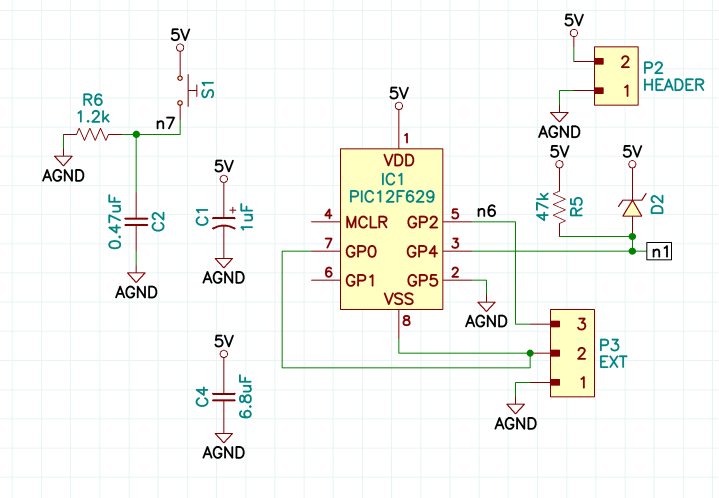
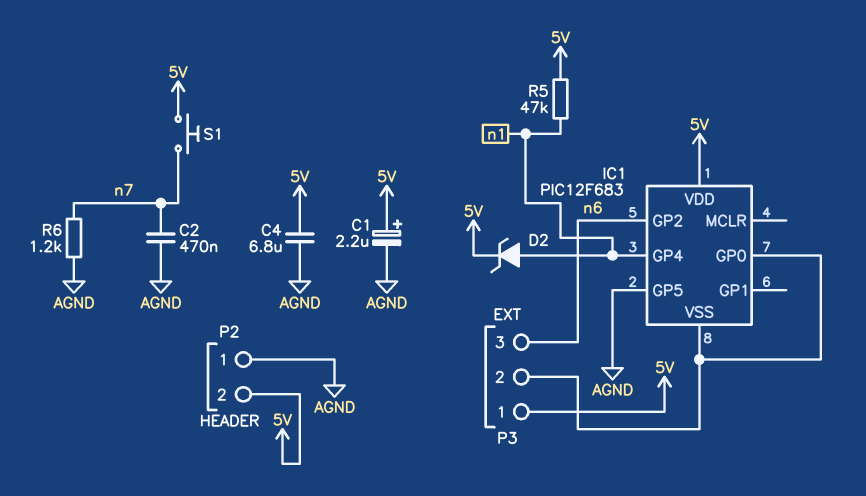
C1: 1uF (plus 5V, minus AGND) -> 2.2uF (plus 5V, minus AGND)
IC1: PIC12F629 -> PIC12F683
P3 pin 1: AGND -> 5V

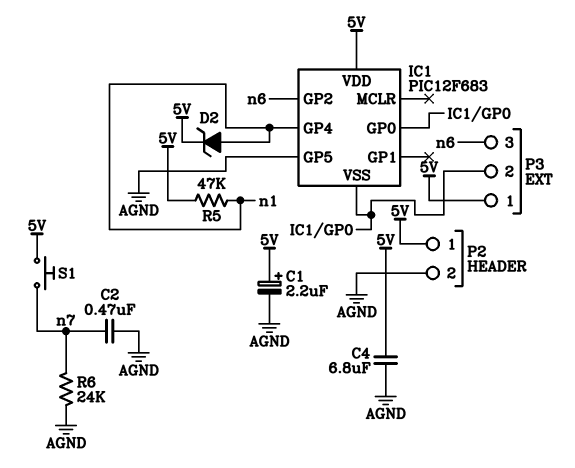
P2 pin 1: AGND -> 5V
P2 pin 2: 5V -> AGND
R6: 1.2k (AGND, n7) -> 24k (AGND, n7)

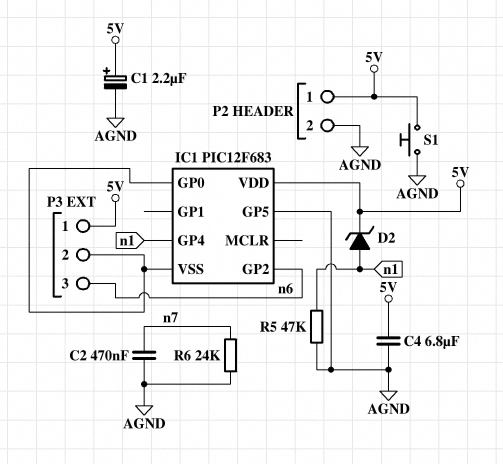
R5: 47k (5V, n1) -> 47k (AGND, n1)
S1: button (5V, n7) -> button (5V, AGND)

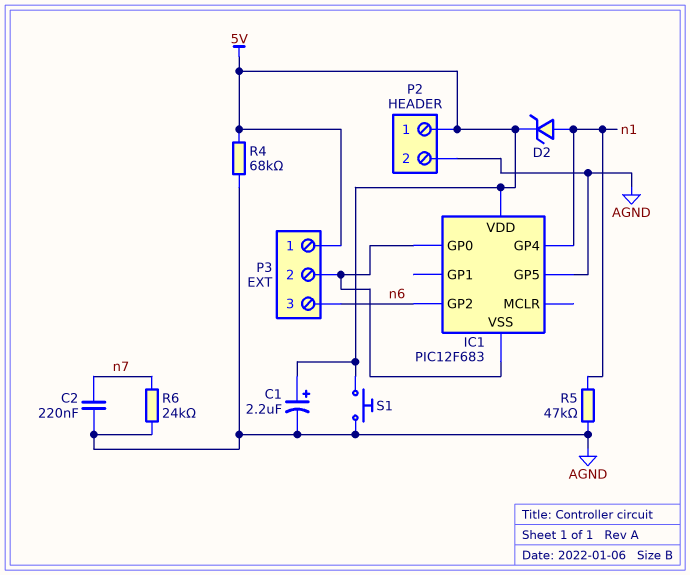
C2: 470nF (AGND, n7) -> 220nF (AGND, n7)
C4: 6.8uF (5V, AGND) -> none
R4: none -> 68k (5V, AGND)

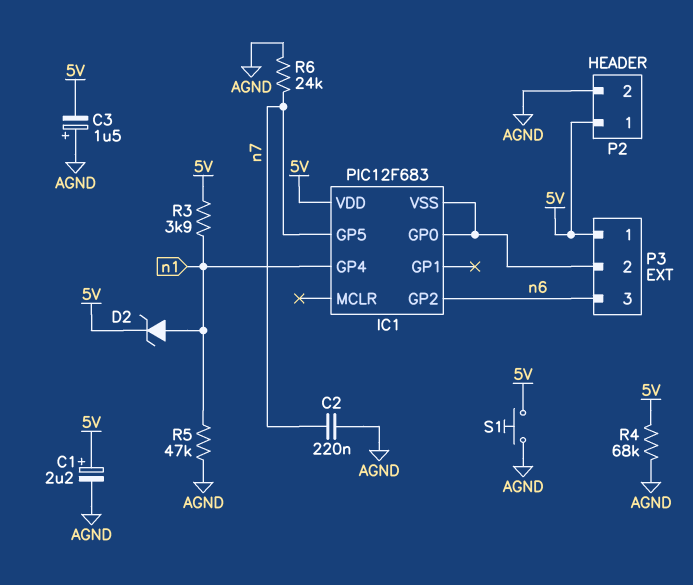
C3: none -> 1.5uF (plus AGND, minus 5V)
IC1 pin GP5: AGND -> n7
R3: none -> 3.9k (5V, n1)

